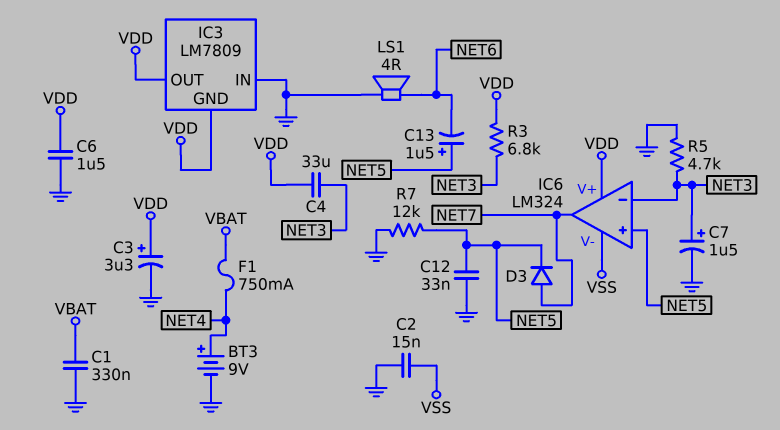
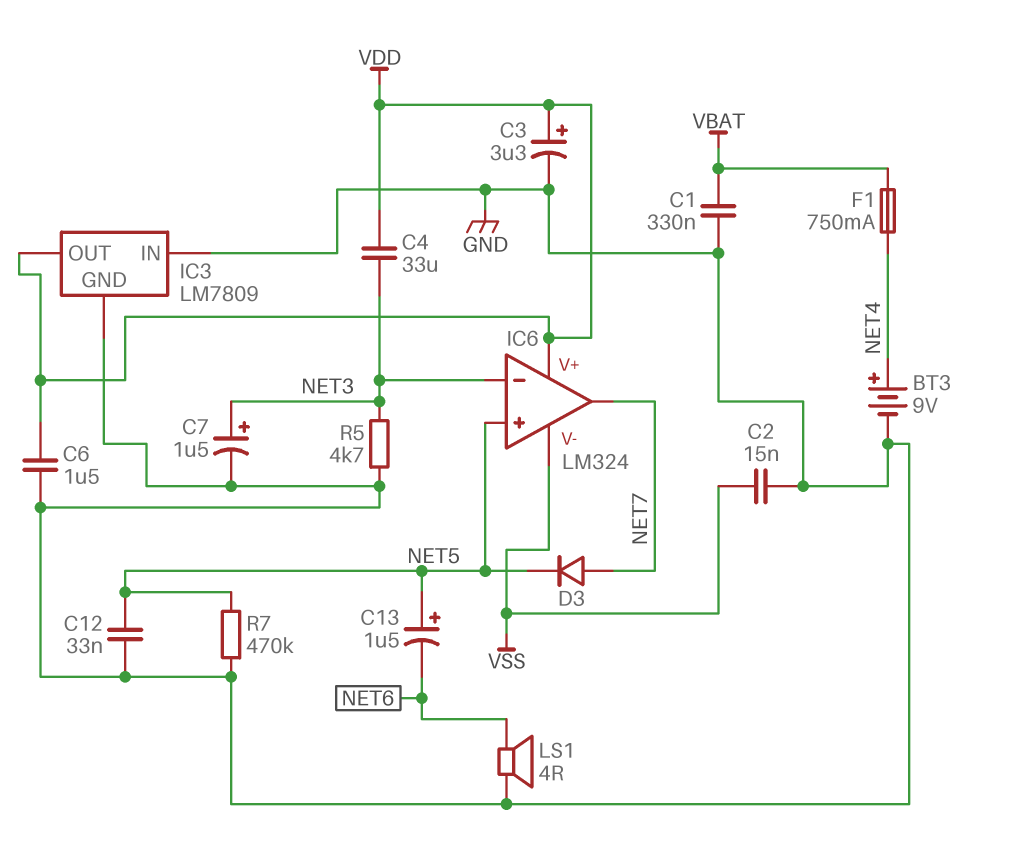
IC3 pin GND: VDD -> GND
R3: 6.8k (NET3, VDD) -> none
R7: 12k (GND, NET5) -> 470k (GND, NET5)

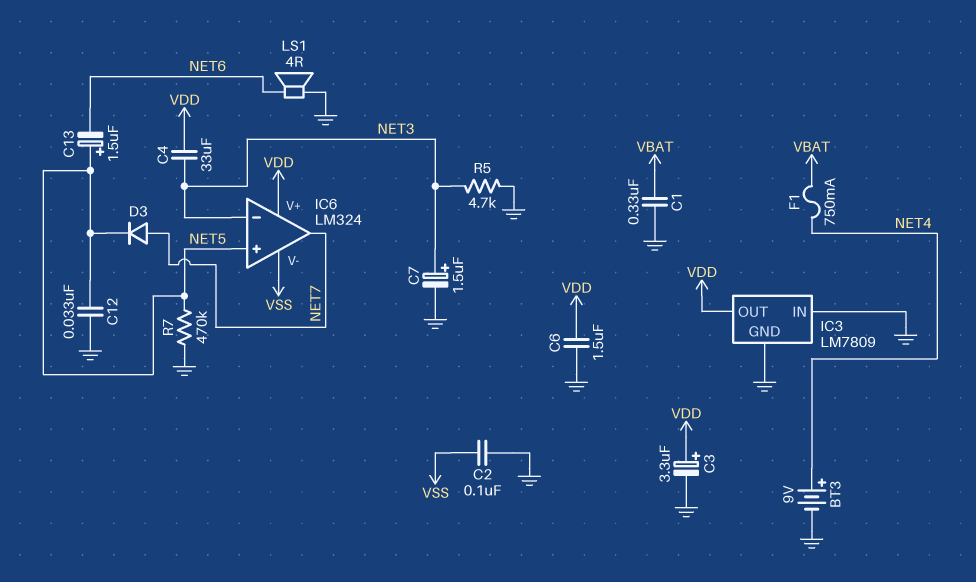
C2: 15nF (GND, VSS) -> 100nF (GND, VSS)

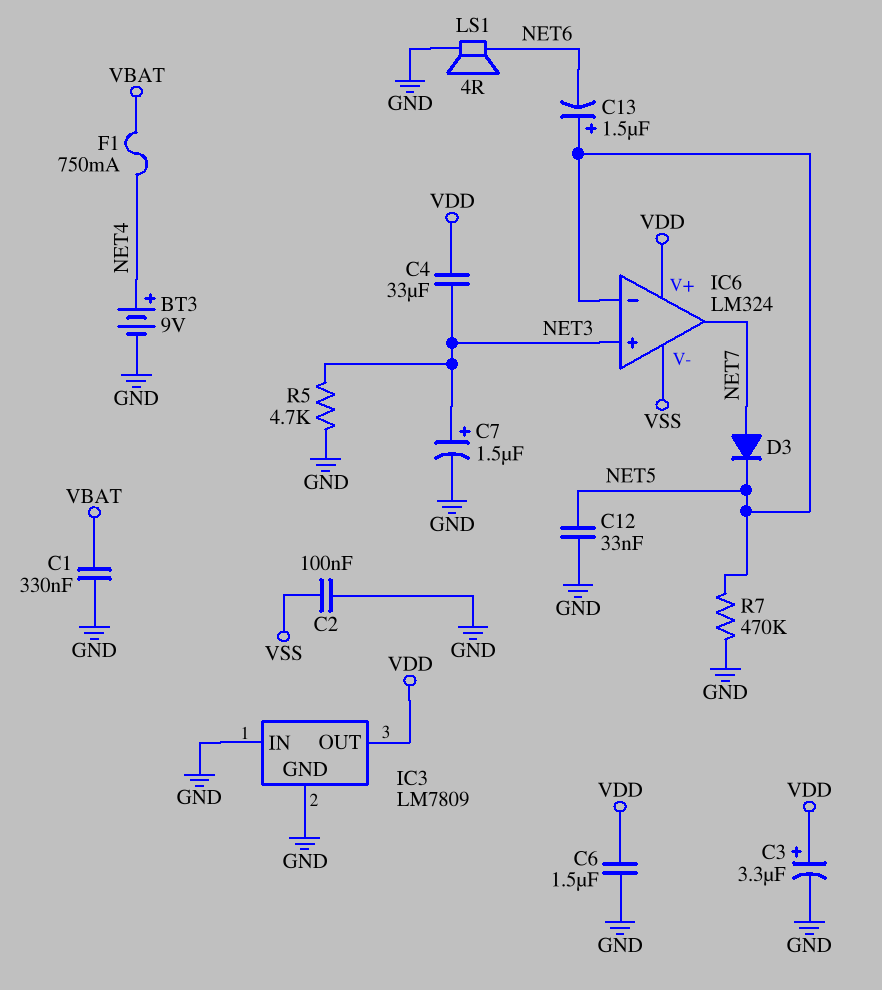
IC6 pin in+: NET5 -> NET3
IC6 pin in-: NET3 -> NET5

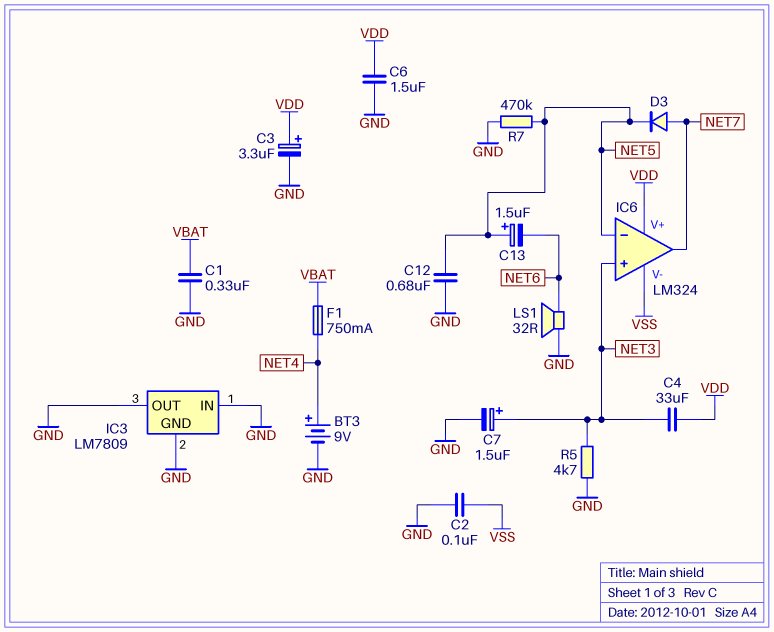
C12: 33nF (GND, NET5) -> 680nF (GND, NET5)
IC3 pin OUT: VDD -> GND
LS1: speaker 4R (GND, NET6) -> speaker 32R (GND, NET6)

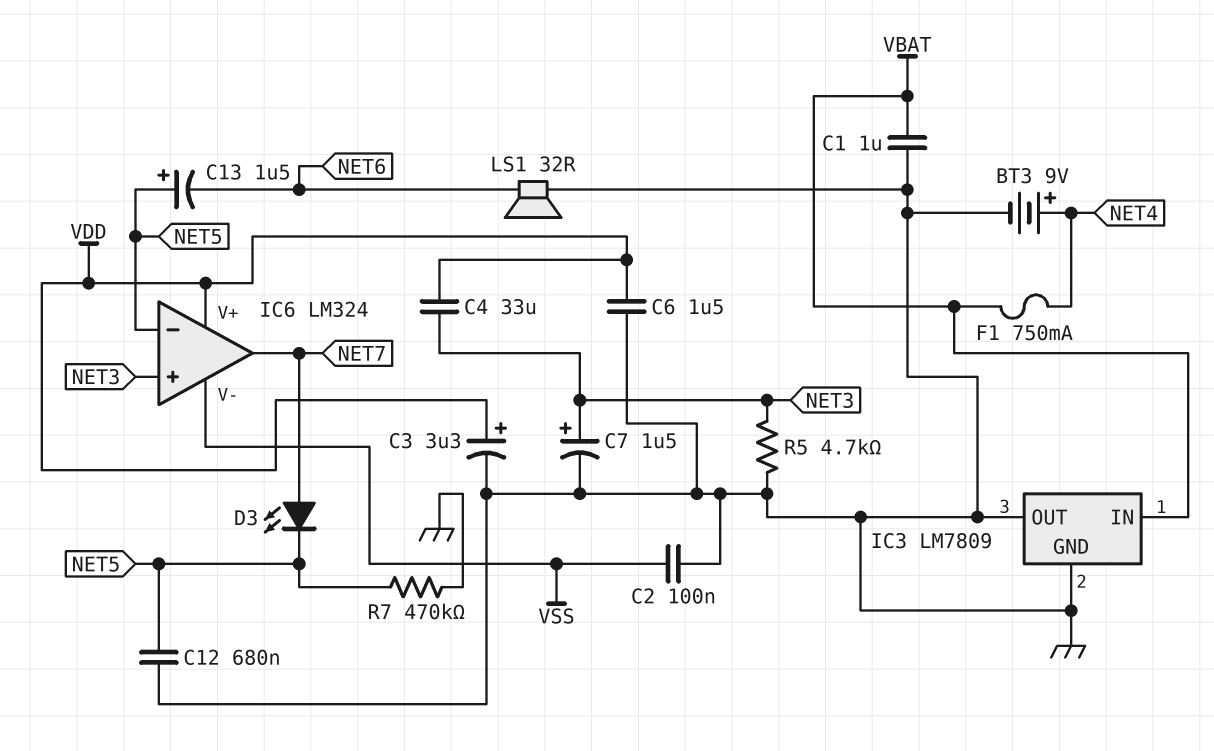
C1: 330nF (GND, VBAT) -> 1uF (GND, VBAT)
D3: diode (A NET7, K NET5) -> LED (A NET7, K NET5)
IC3 pin IN: GND -> VBAT

